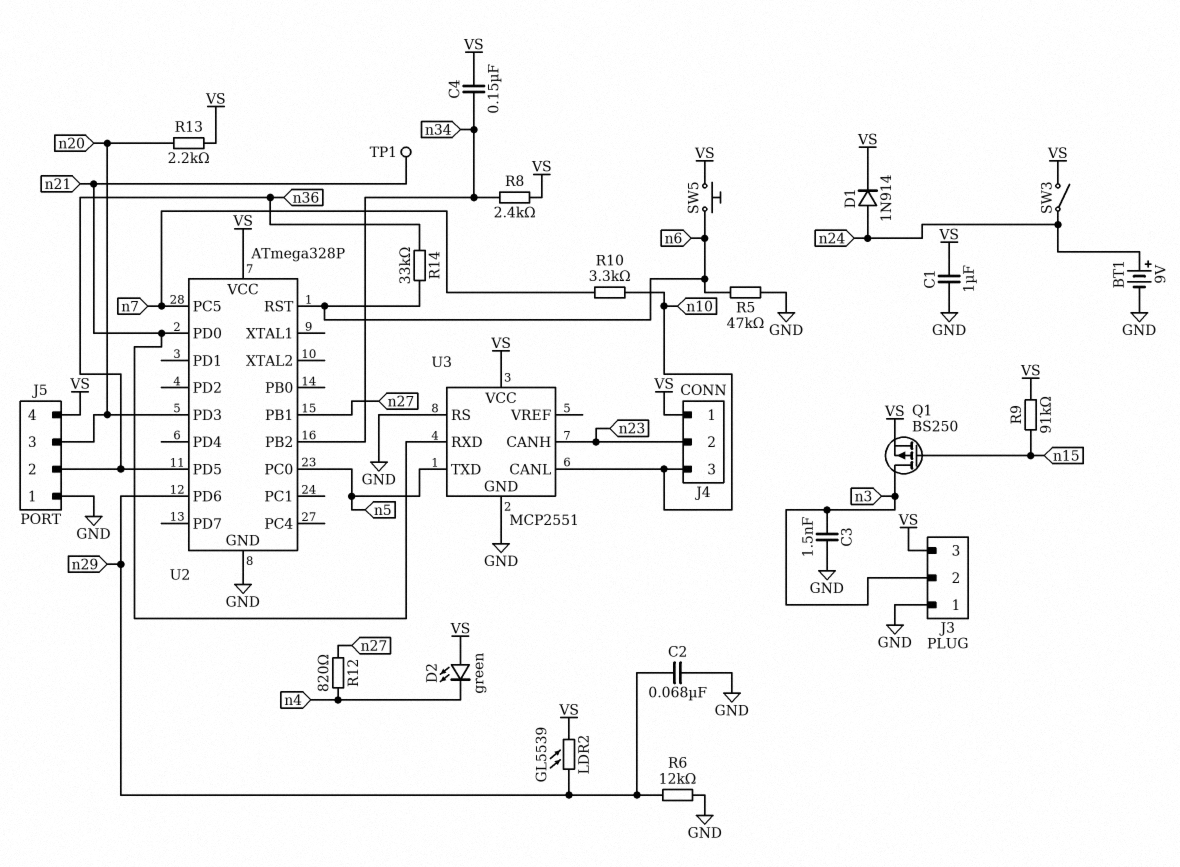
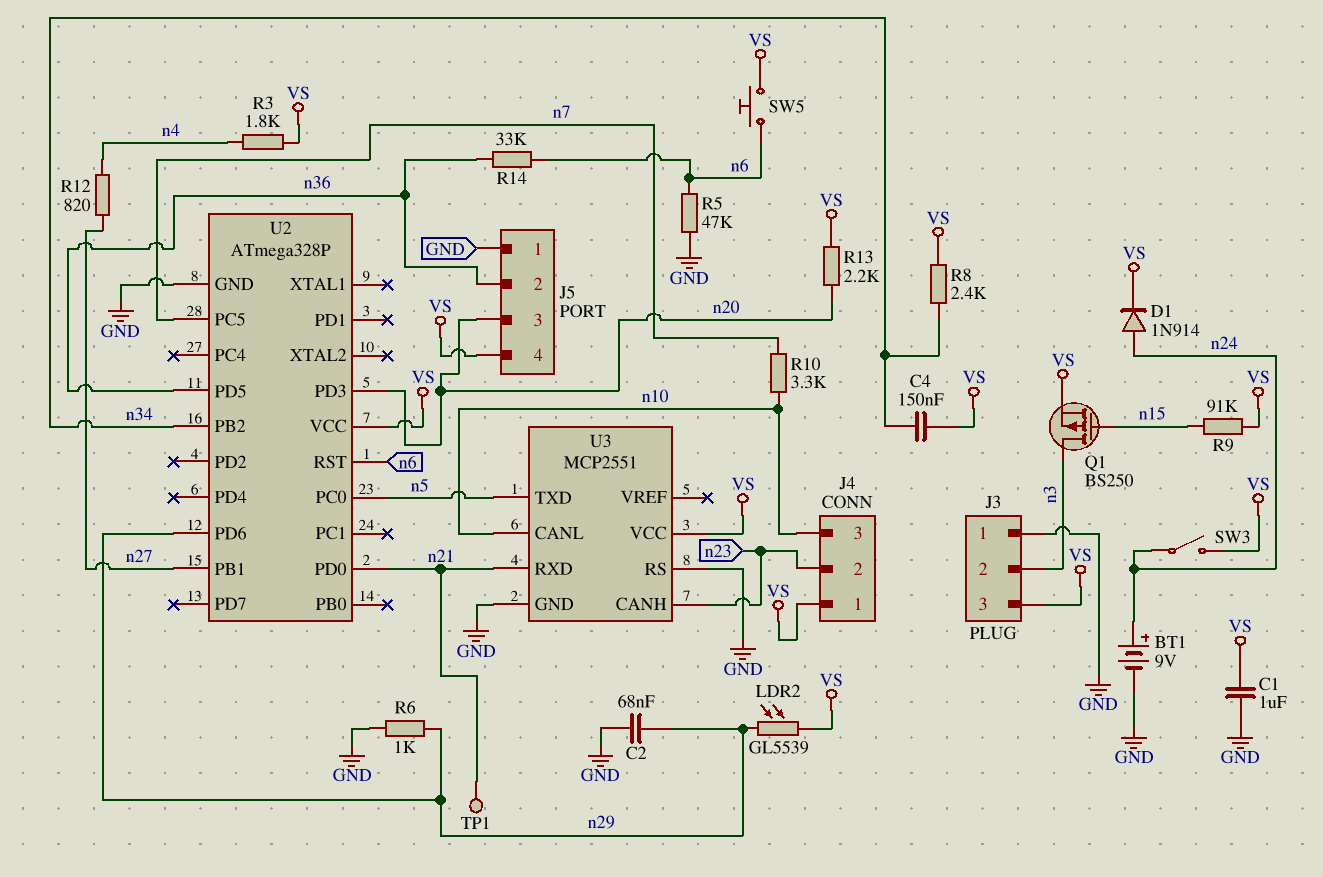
C3: 1.5nF (GND, n3) -> none
D2: LED green (A VS, K n4) -> none
R3: none -> 1.8k (VS, n4)
R6: 12k (GND, n29) -> 1k (GND, n29)

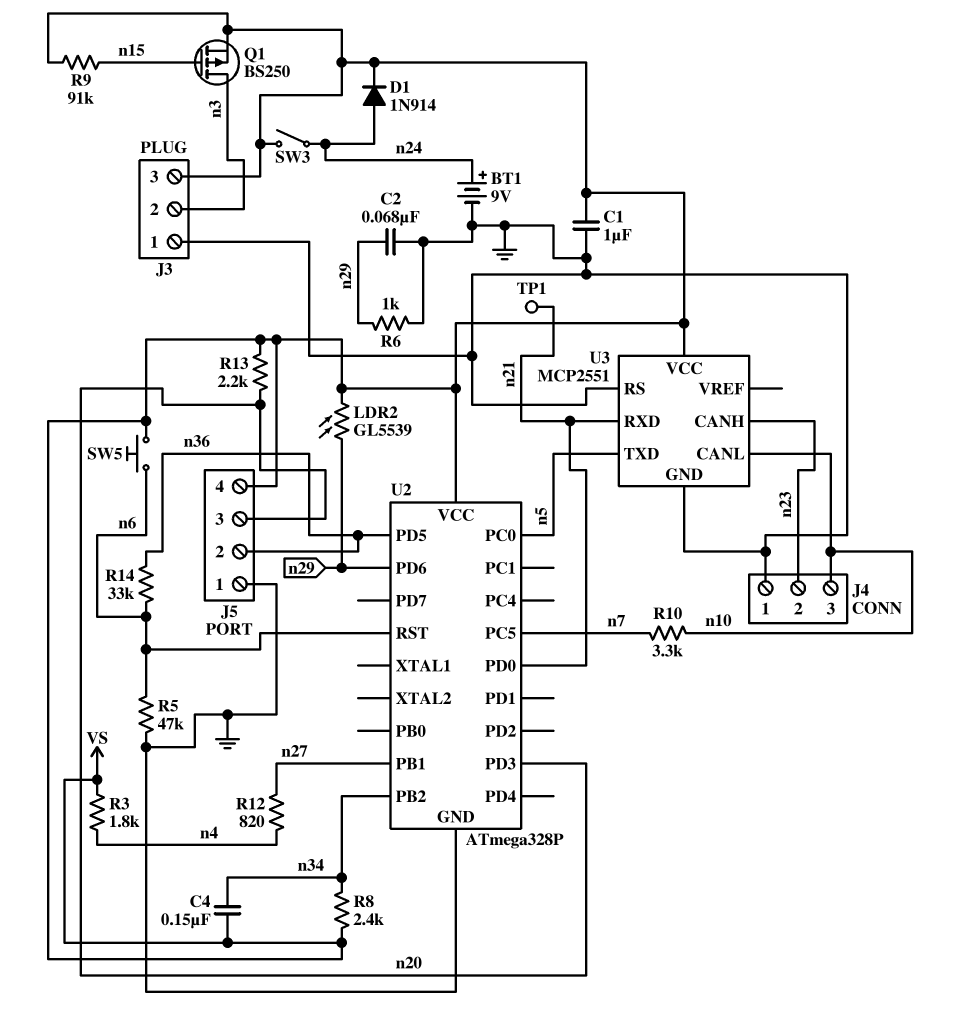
J4 pin 1: VS -> GND

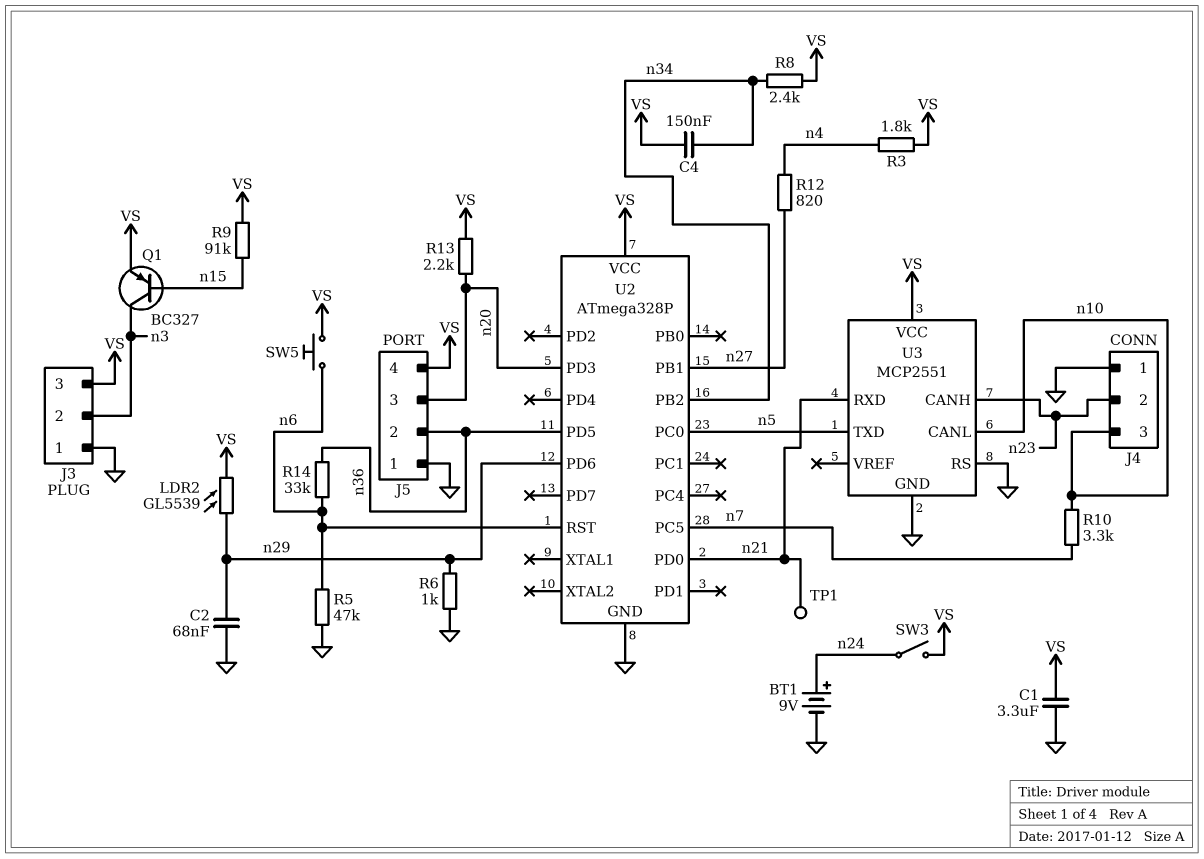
C1: 1uF (GND, VS) -> 3.3uF (GND, VS)
D1: diode 1N914 (A n24, K VS) -> none
Q1: PMOS BS250 (G n15, D n3, S VS) -> PNP BC327 (B n15, C n3, E VS)

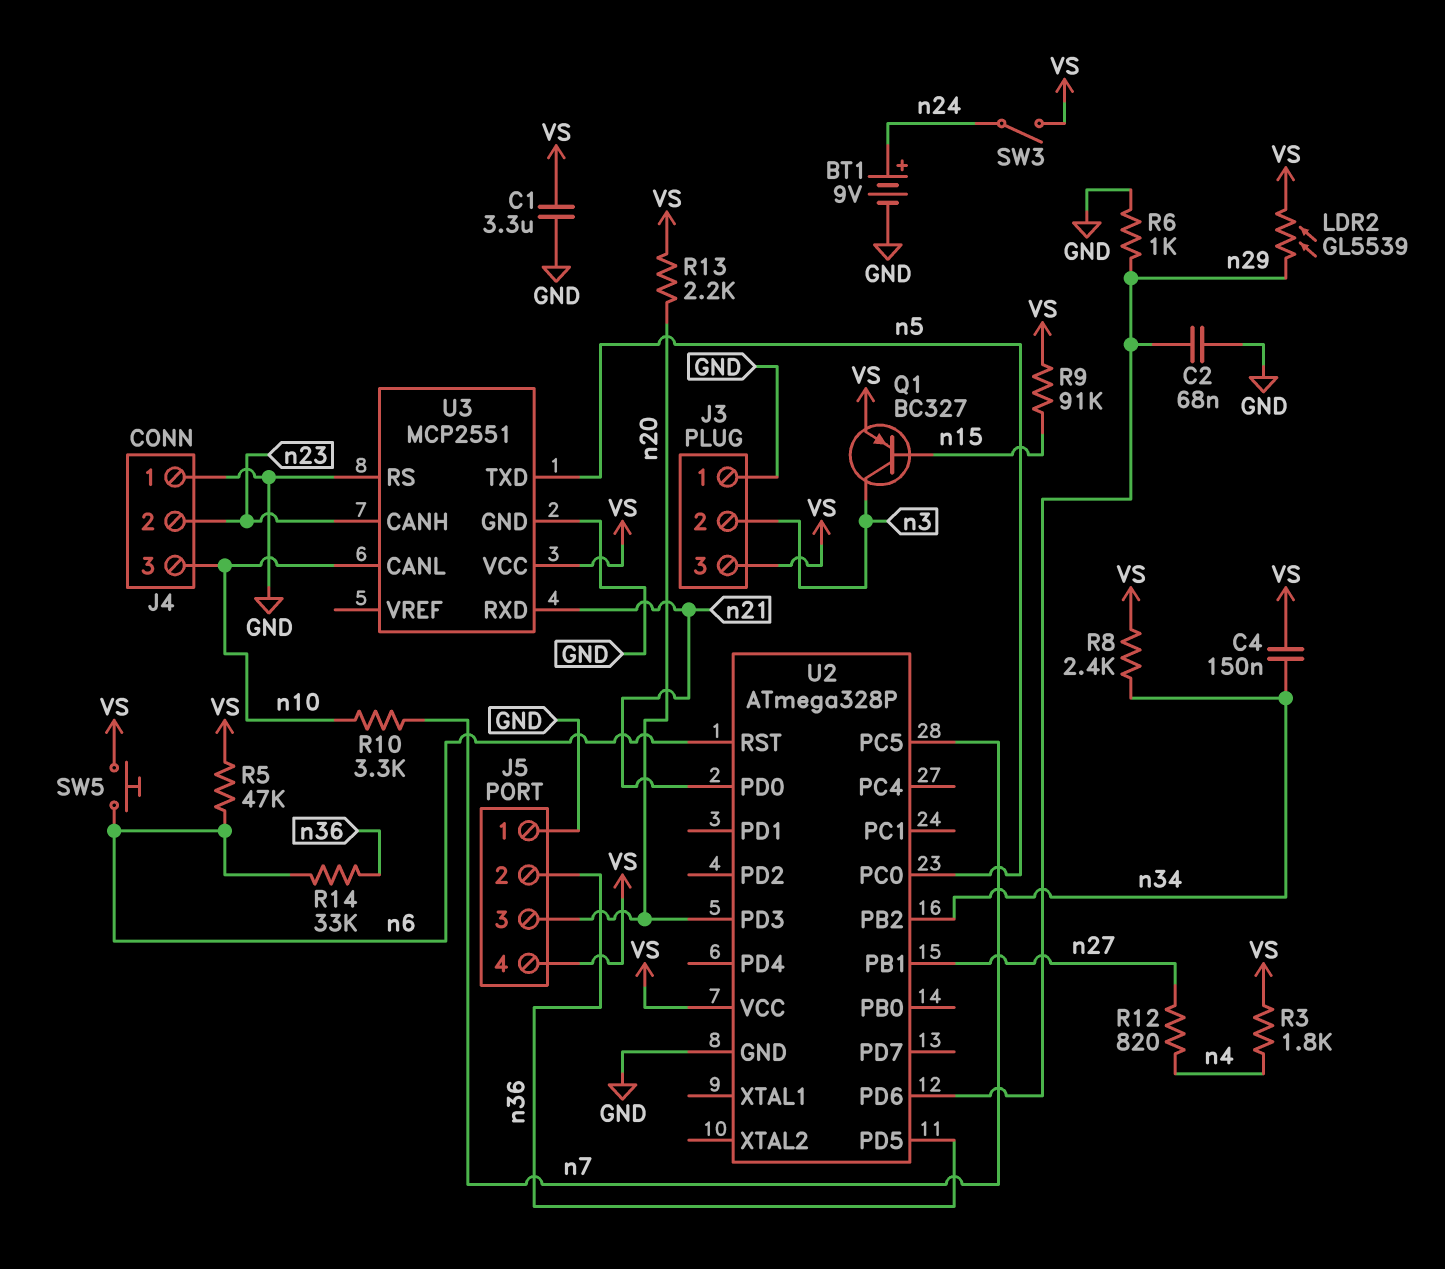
R5: 47k (GND, n6) -> 47k (VS, n6)
TP1: test point (n21) -> none

